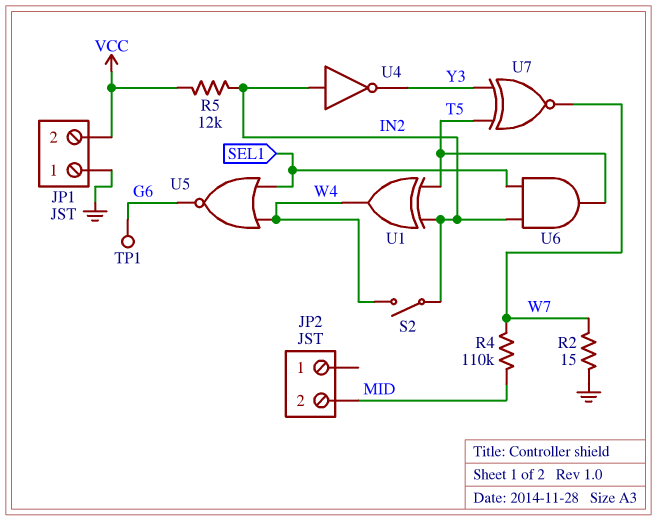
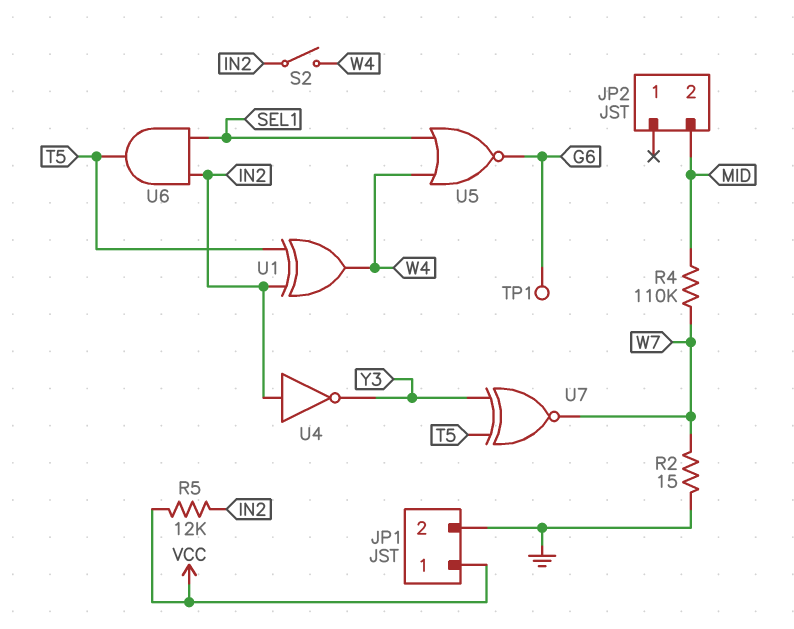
JP1 pin 1: GND -> VCC
JP1 pin 2: VCC -> GND

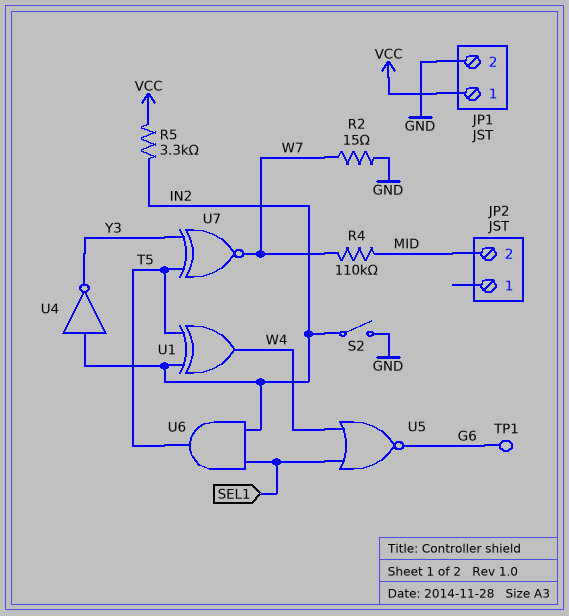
R5: 12k (IN2, VCC) -> 3.3k (IN2, VCC)
S2: switch (IN2, W4) -> switch (GND, IN2)

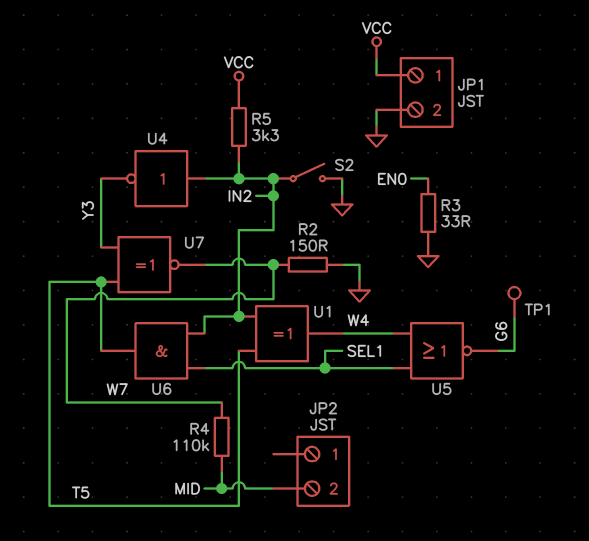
R2: 15 (GND, W7) -> 150 (GND, W7)
R3: none -> 33 (EN0, GND)

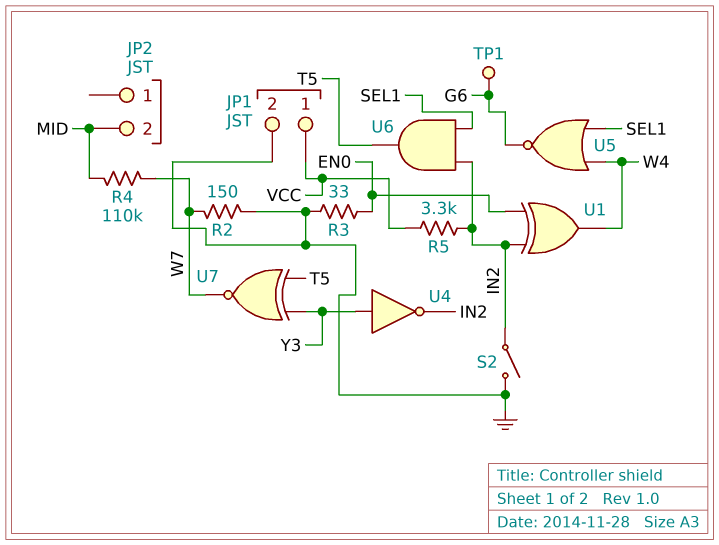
U1: XOR (in IN2, in T5, out W4) -> XOR (in EN0, in IN2, out W4)
U4: NOT (in IN2, out Y3) -> NOT (in Y3, out IN2)

